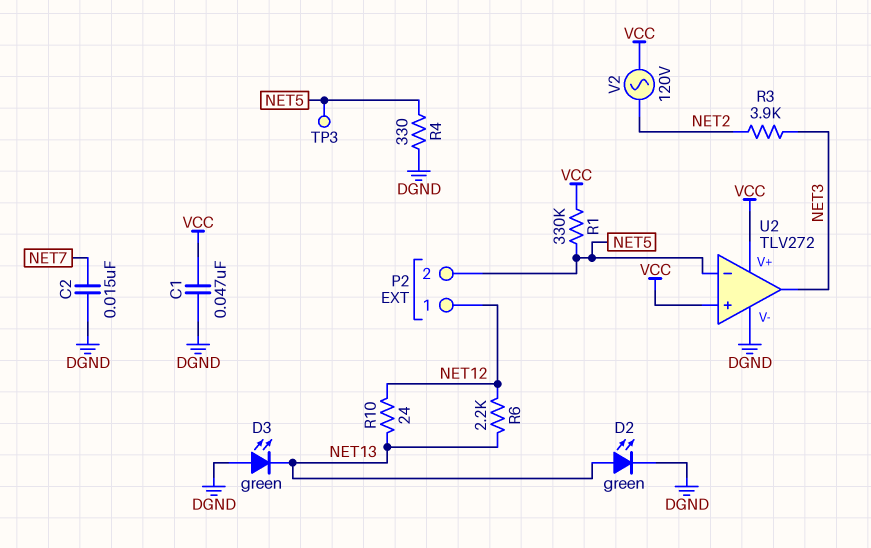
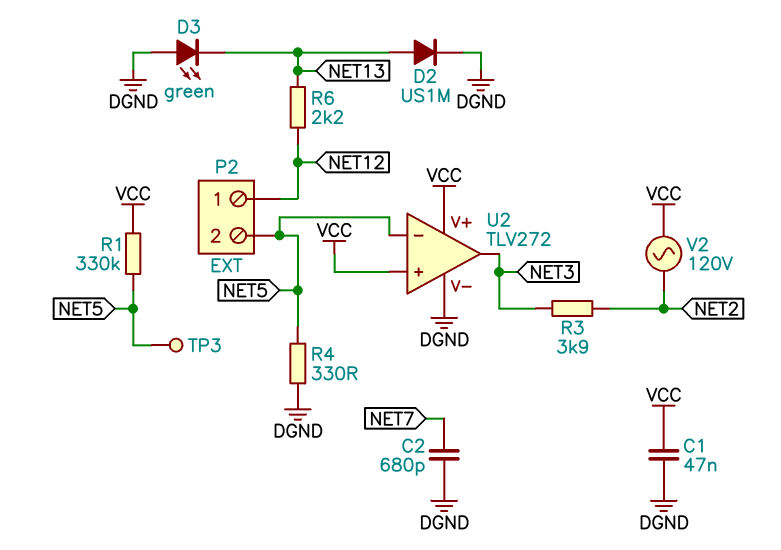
C2: 15nF (DGND, NET7) -> 680pF (DGND, NET7)
D2: LED green (A NET13, K DGND) -> diode US1M (A NET13, K DGND)
R10: 24 (NET12, NET13) -> none

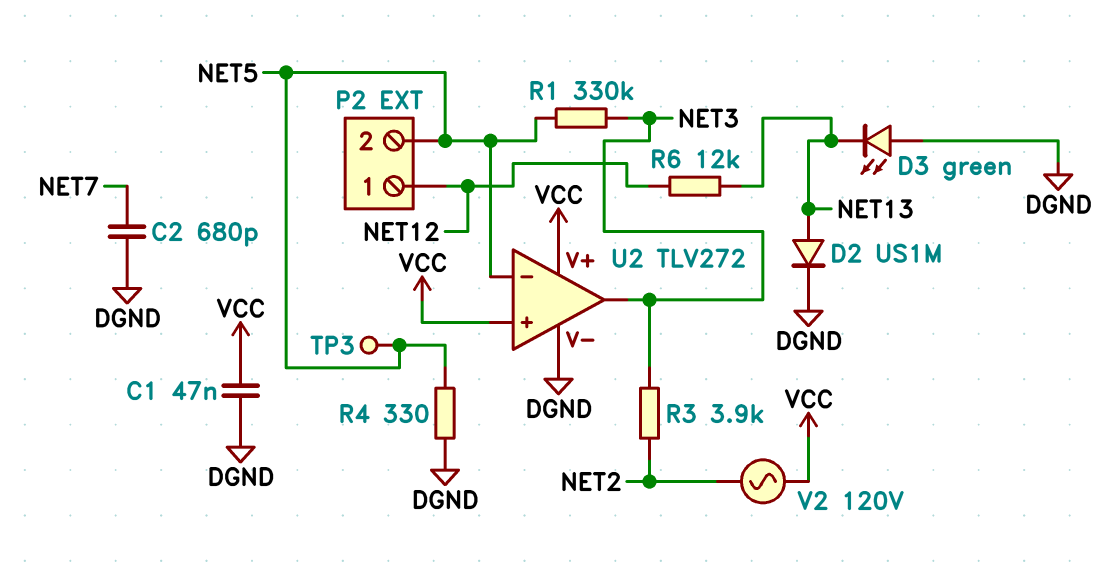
R1: 330k (NET5, VCC) -> 330k (NET3, NET5)
R6: 2.2k (NET12, NET13) -> 12k (NET12, NET13)

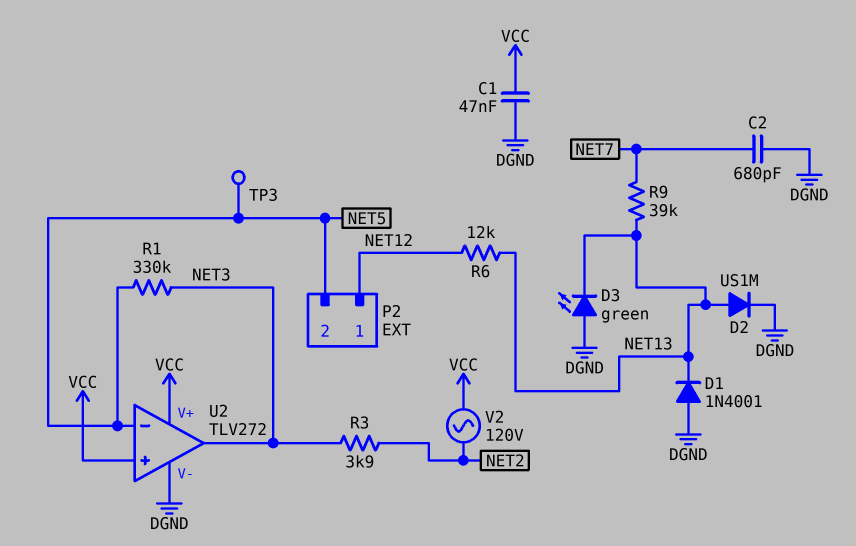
D1: none -> diode 1N4001 (A DGND, K NET13)
R4: 330 (DGND, NET5) -> none
R9: none -> 39k (NET7, NET13)

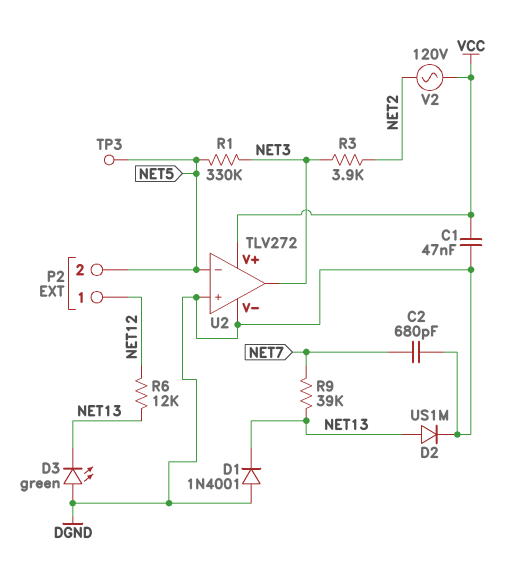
U2 pin in+: VCC -> DGND

